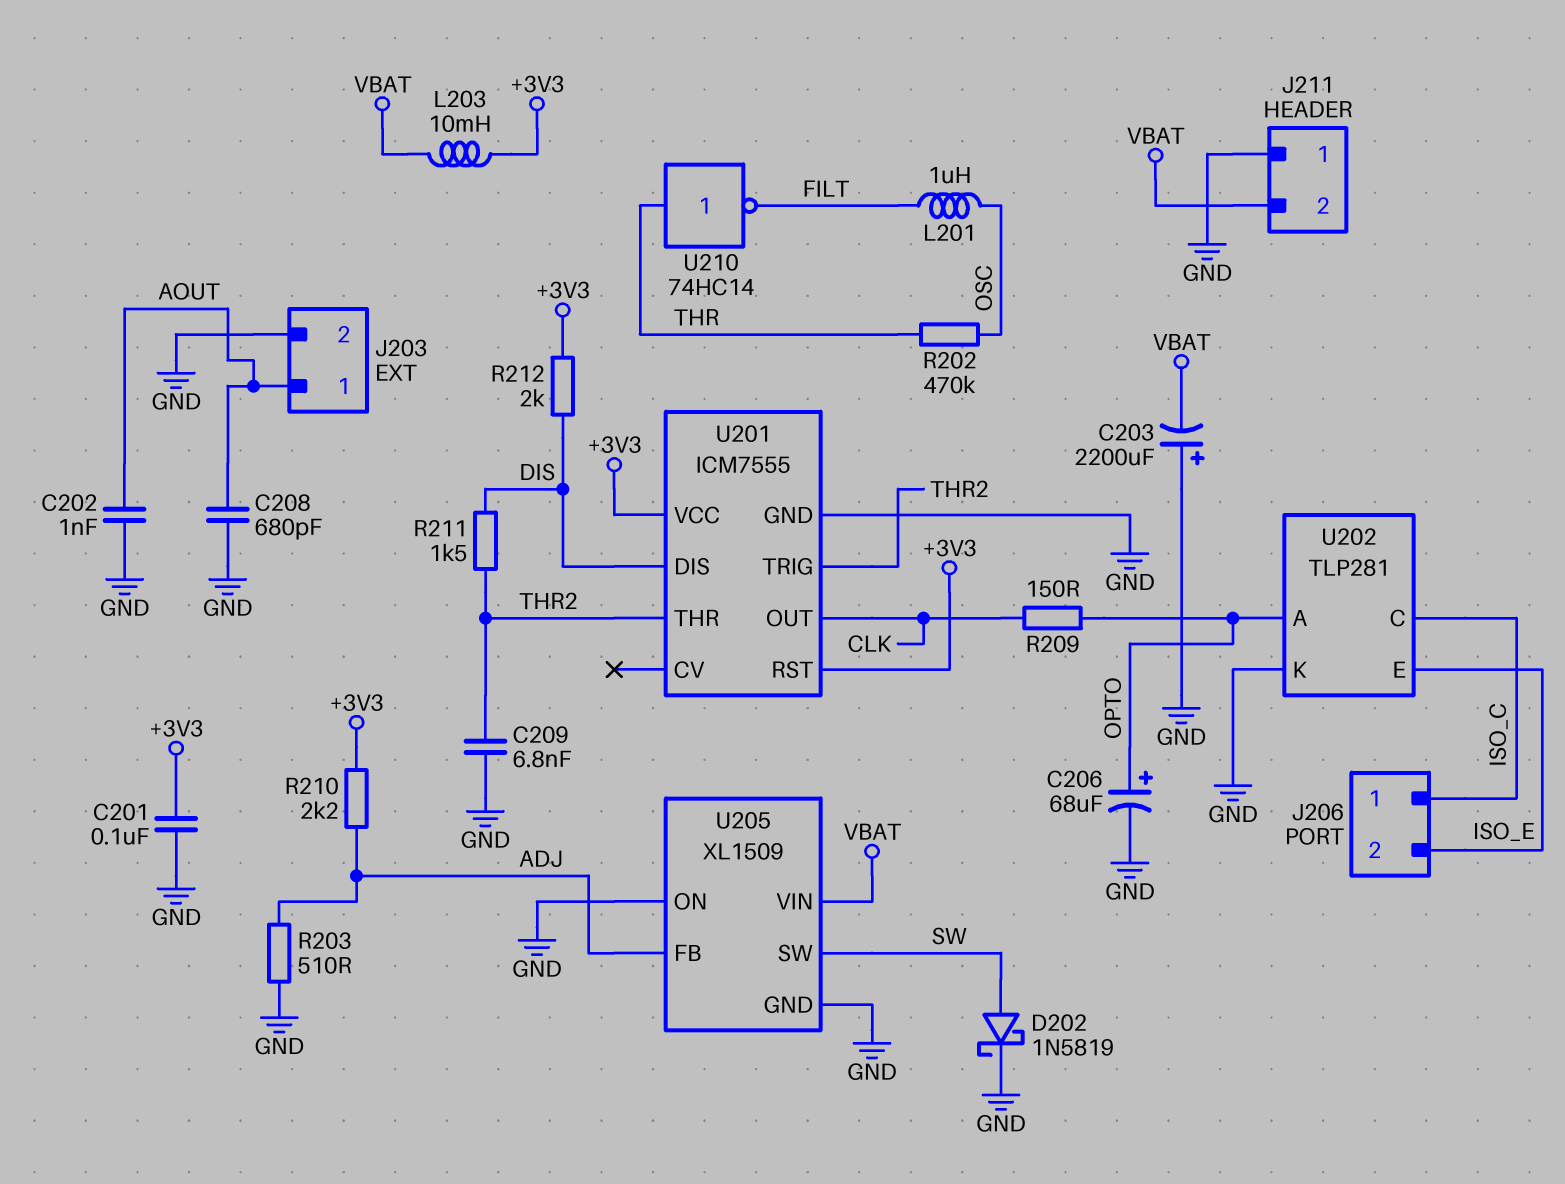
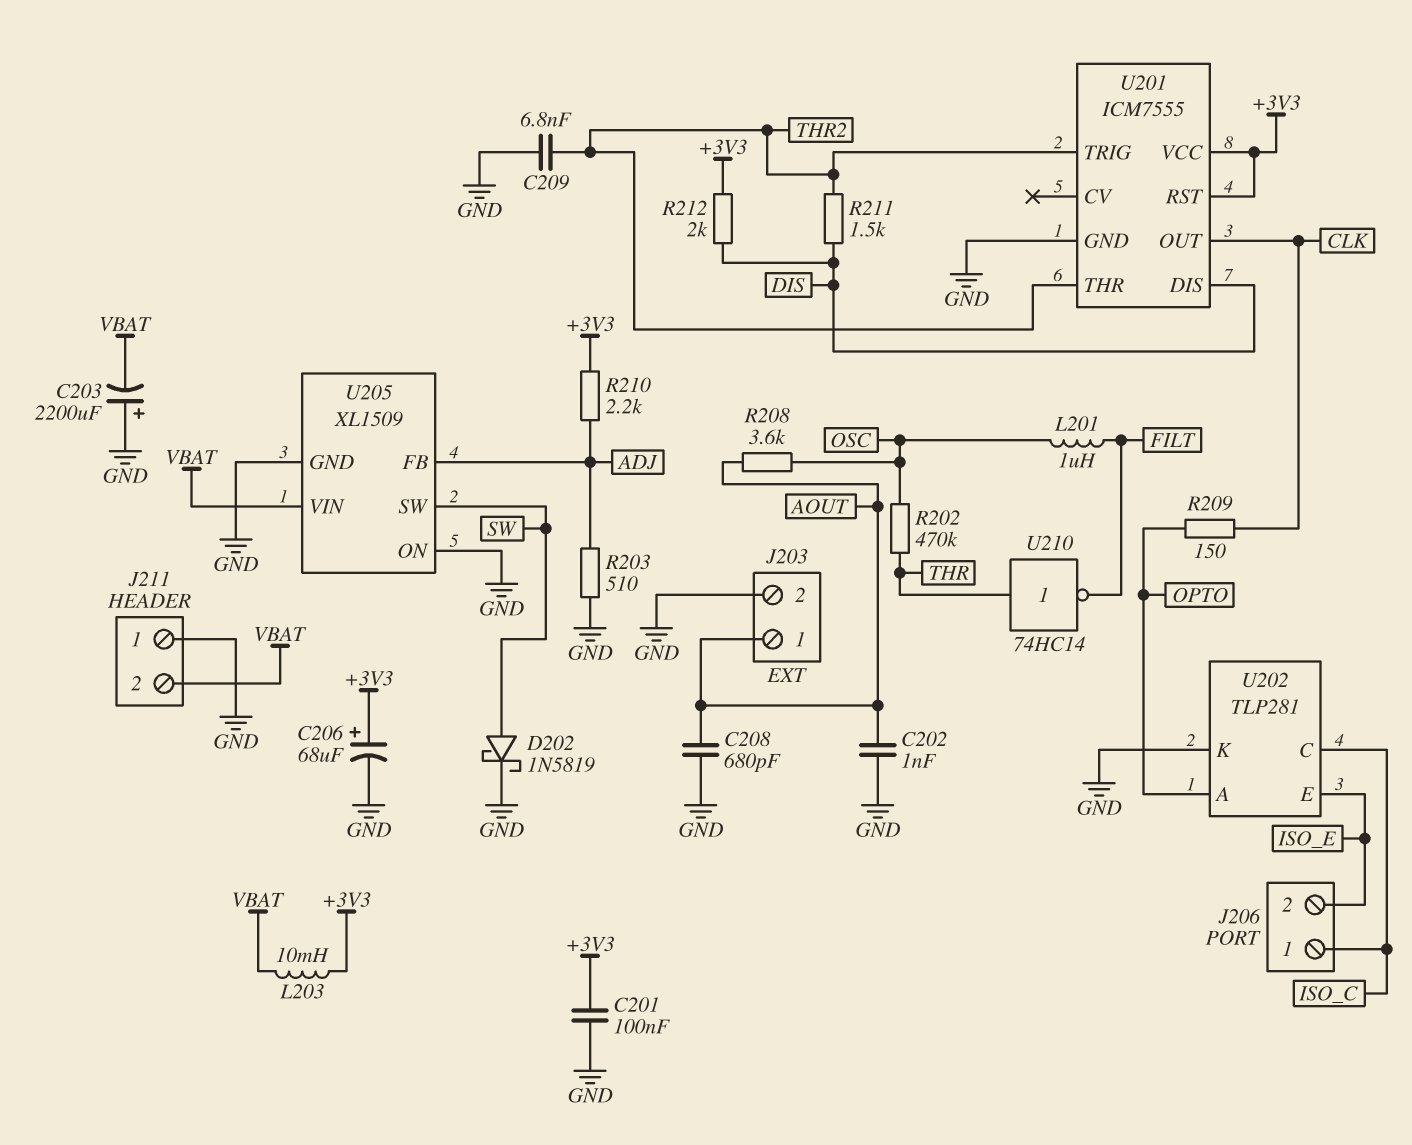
C206: 68uF (plus OPTO, minus GND) -> 68uF (plus +3V3, minus GND)
R208: none -> 3.6k (AOUT, OSC)

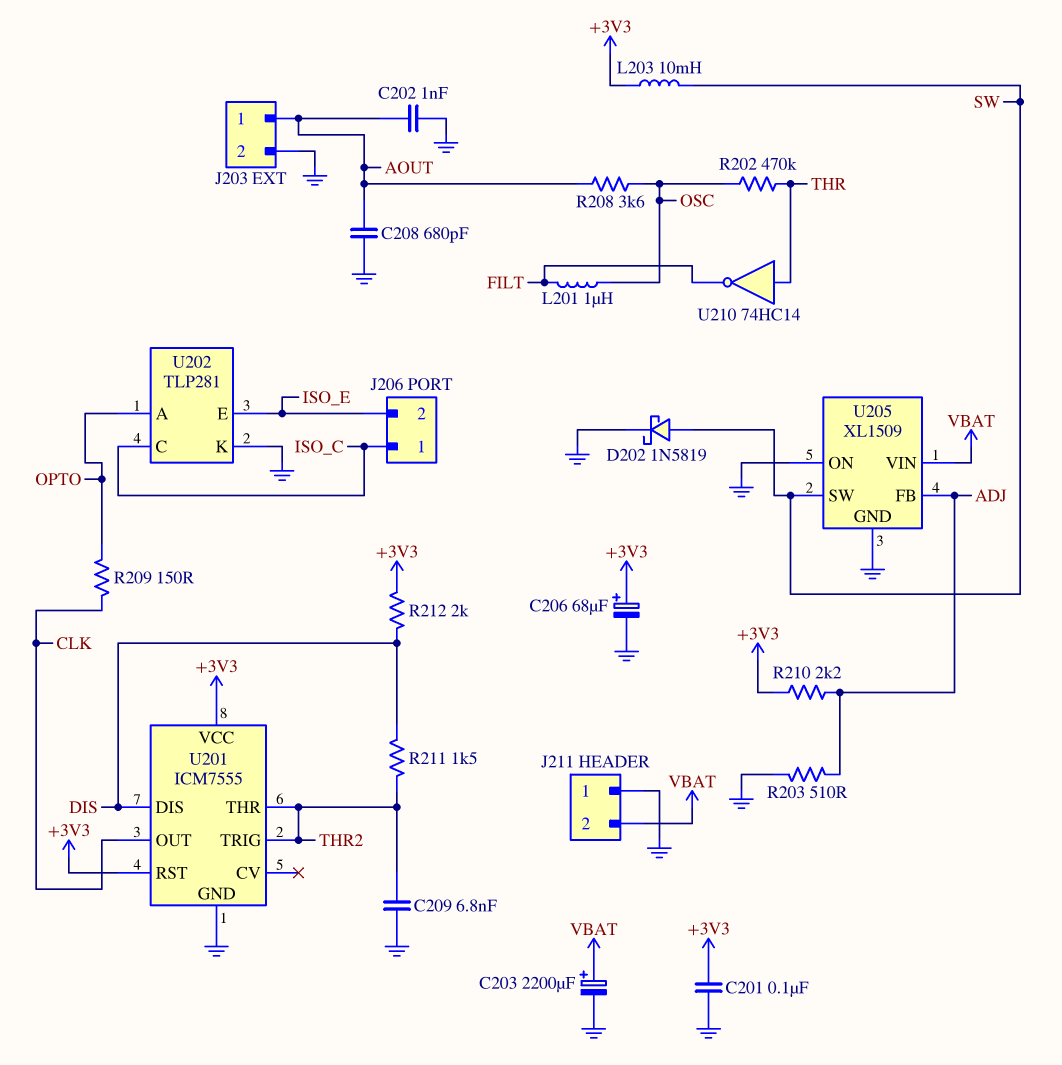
C203: 2200uF (plus GND, minus VBAT) -> 2200uF (plus VBAT, minus GND)
L203: 10mH (+3V3, VBAT) -> 10mH (+3V3, SW)

